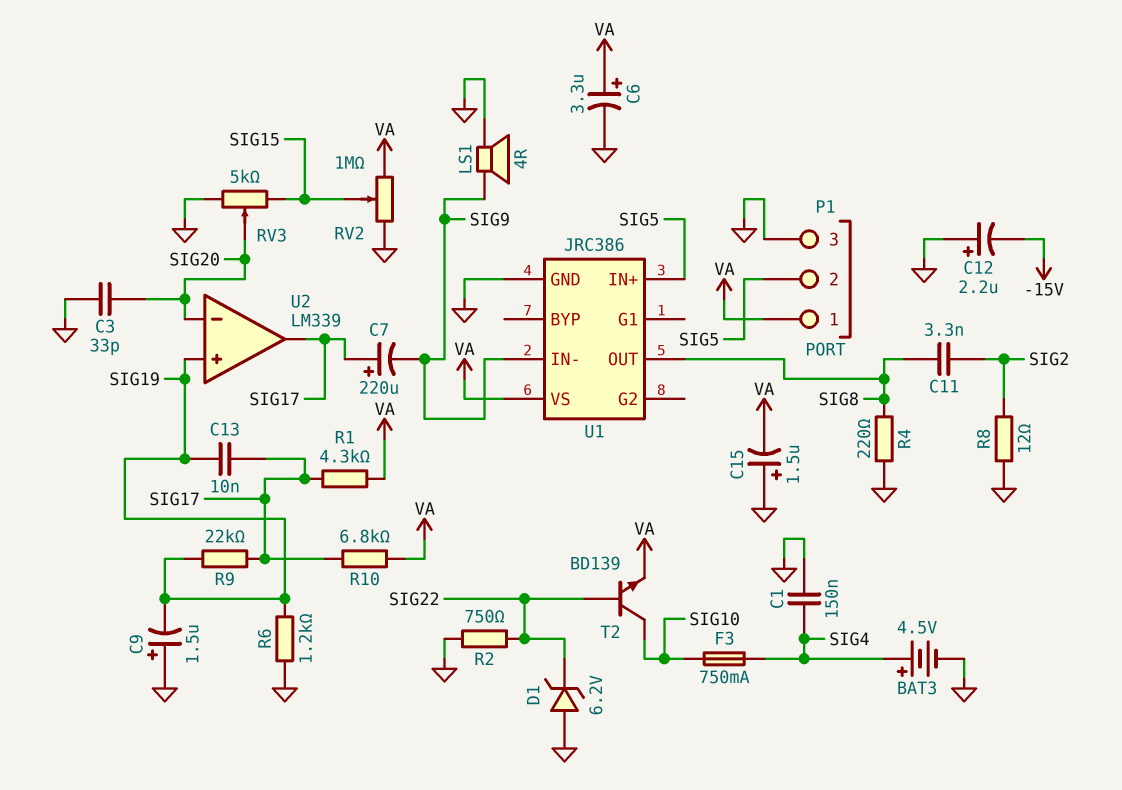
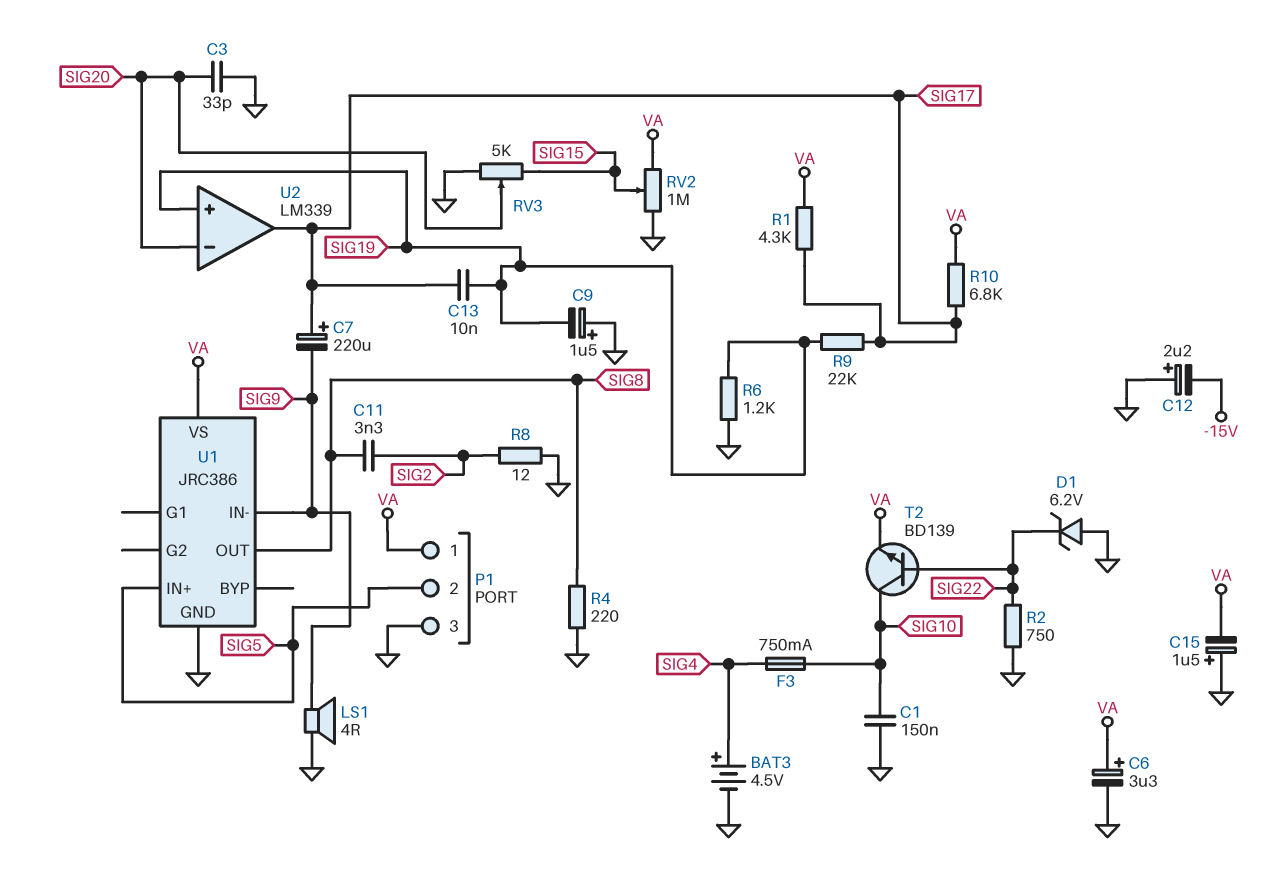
C1: 150nF (GND, SIG4) -> 150nF (GND, SIG10)

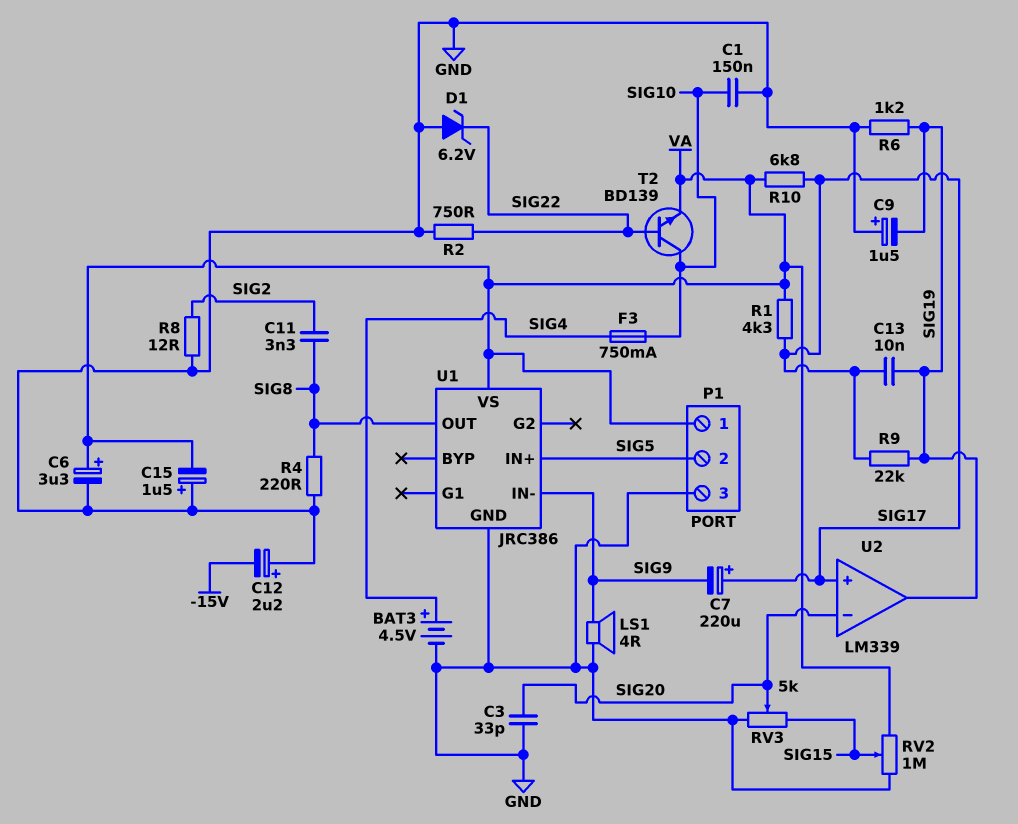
U2 pin in+: SIG19 -> SIG17
U2 pin out: SIG17 -> SIG19

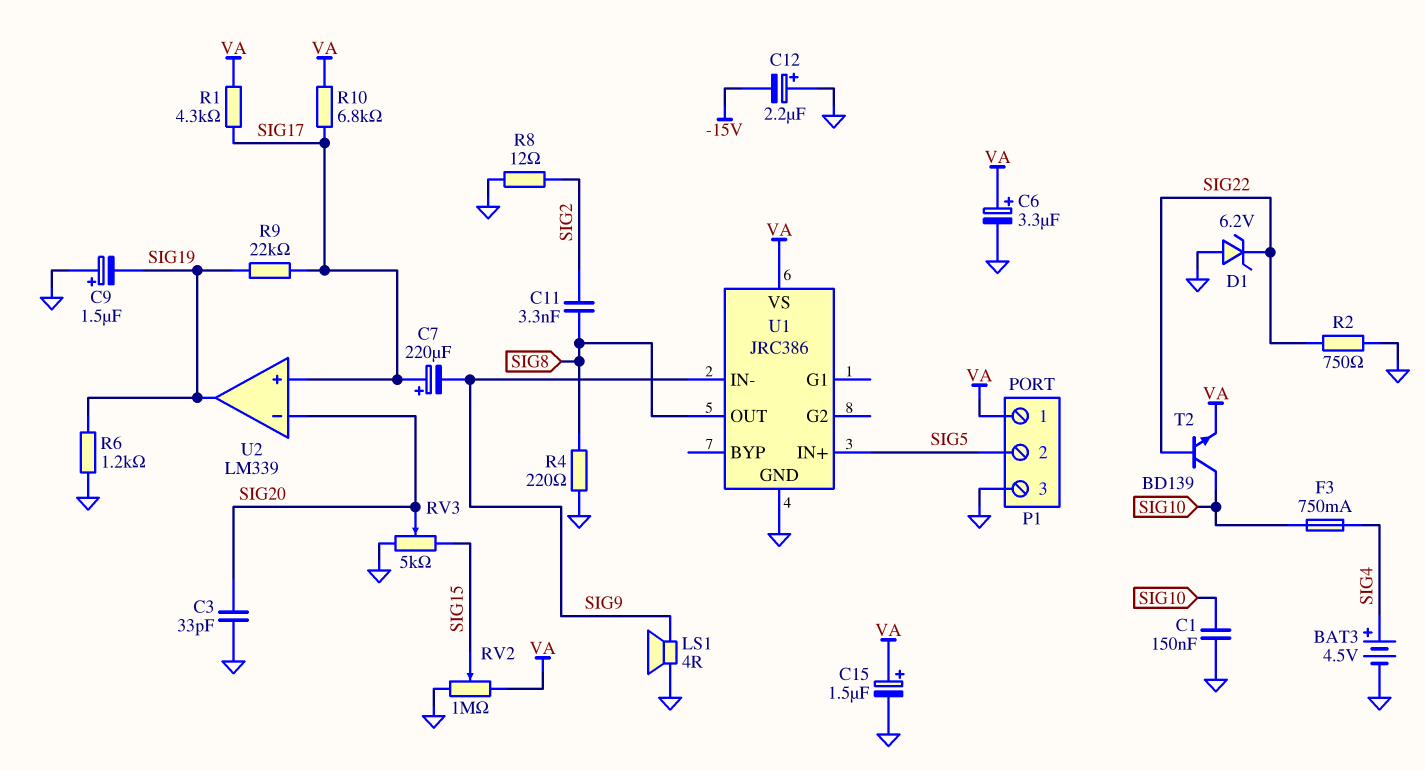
C13: 10nF (SIG17, SIG19) -> none
C15: 1.5uF (plus GND, minus VA) -> 1.5uF (plus VA, minus GND)

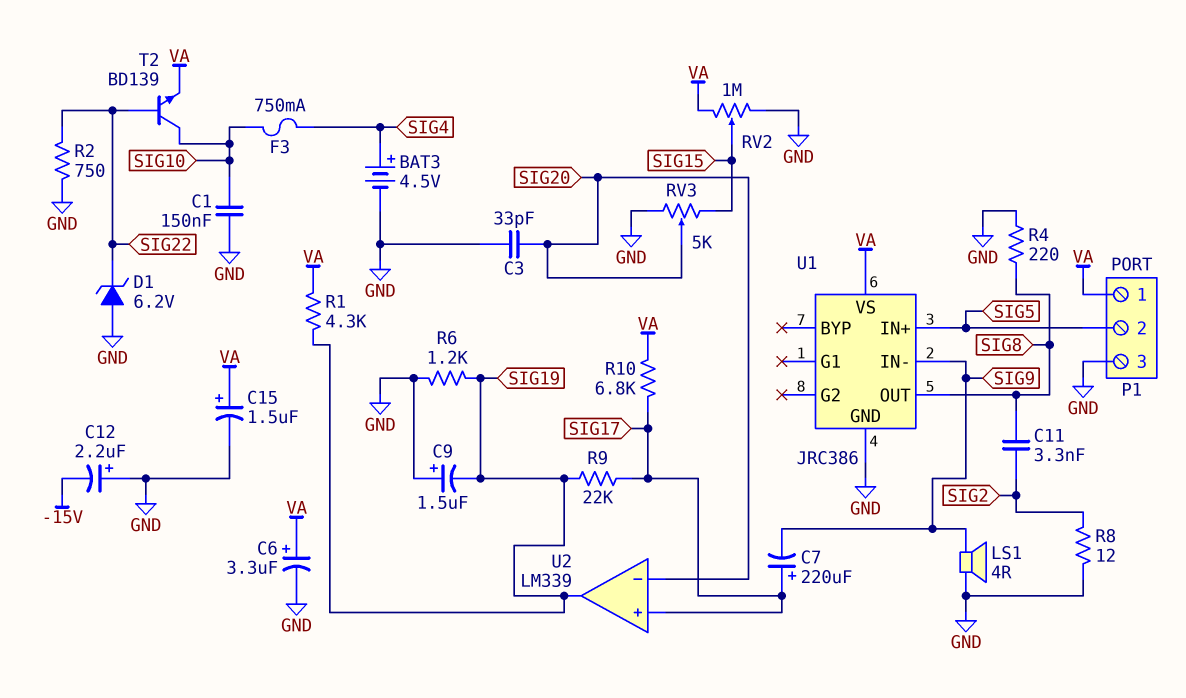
R1: 4.3k (SIG17, VA) -> 4.3k (SIG19, VA)

